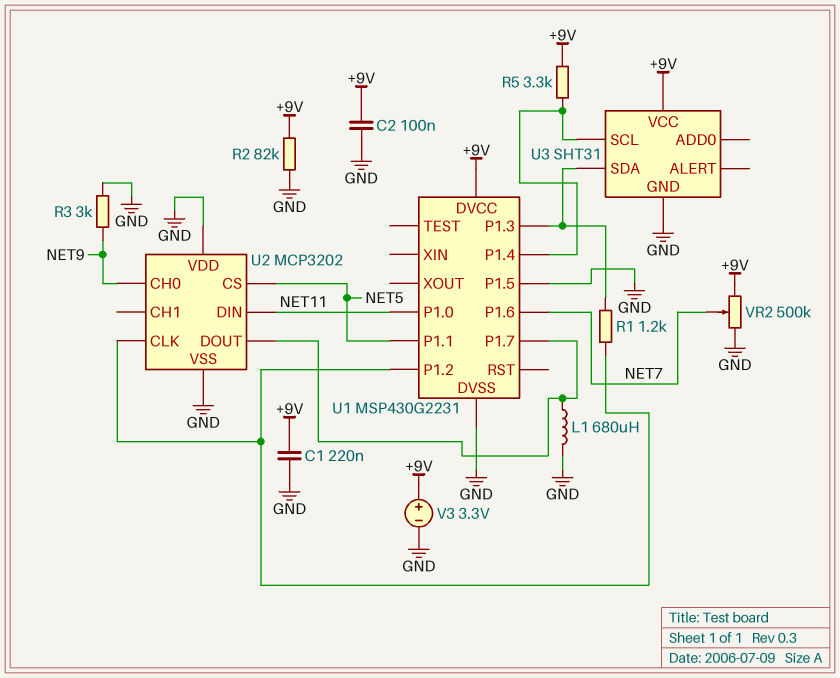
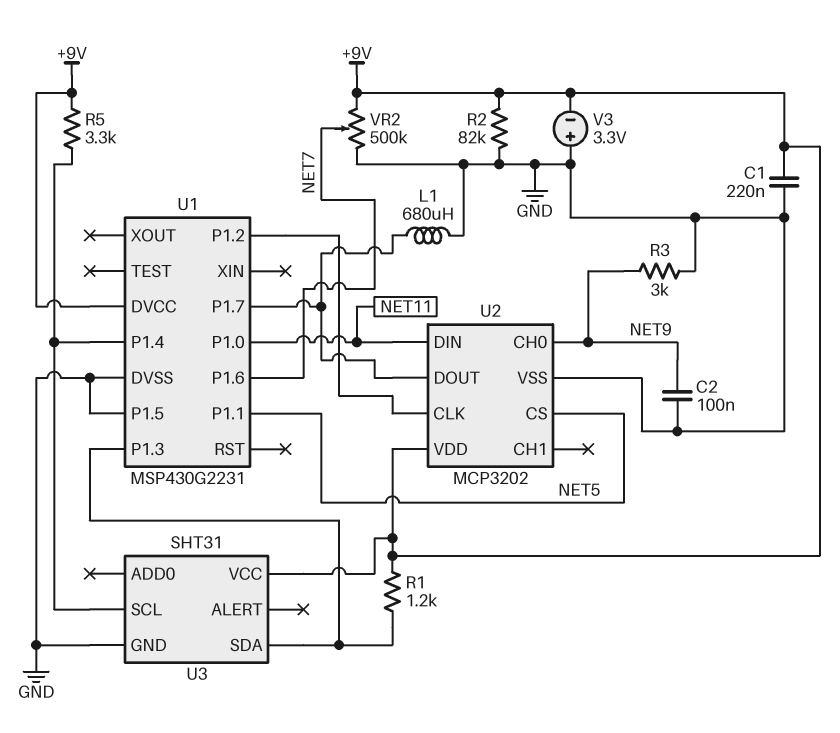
C2: 100nF (+9V, GND) -> 100nF (GND, NET9)
R1: 1.2k (U1/P1.2, U1/P1.3) -> 1.2k (+9V, U1/P1.3)
U2 pin VDD: GND -> +9V
V3: 3.3V (plus +9V, minus GND) -> 3.3V (plus GND, minus +9V)

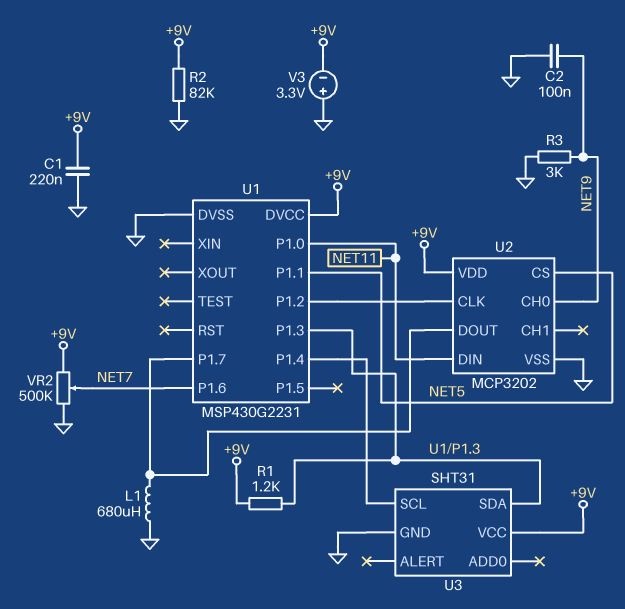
R5: 3.3k (+9V, U1/P1.4) -> none
U1 pin P1.5: GND -> none

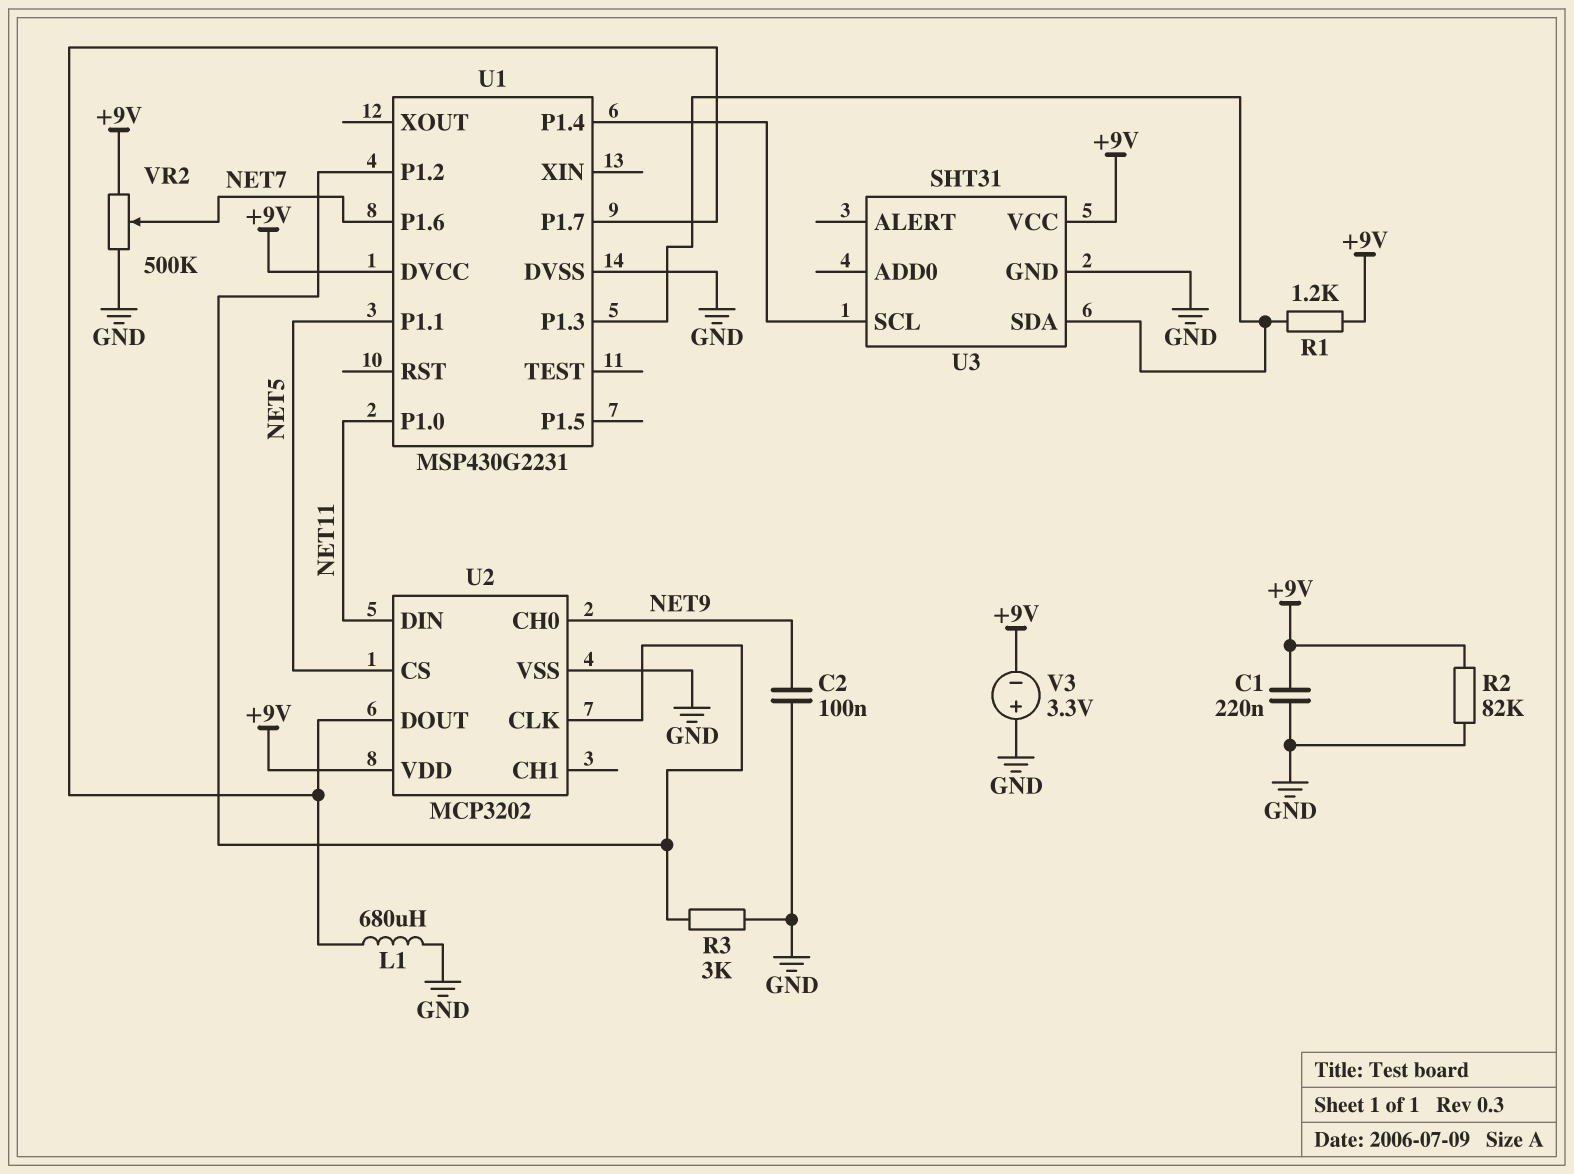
R3: 3k (GND, NET9) -> 3k (GND, U1/P1.2)

